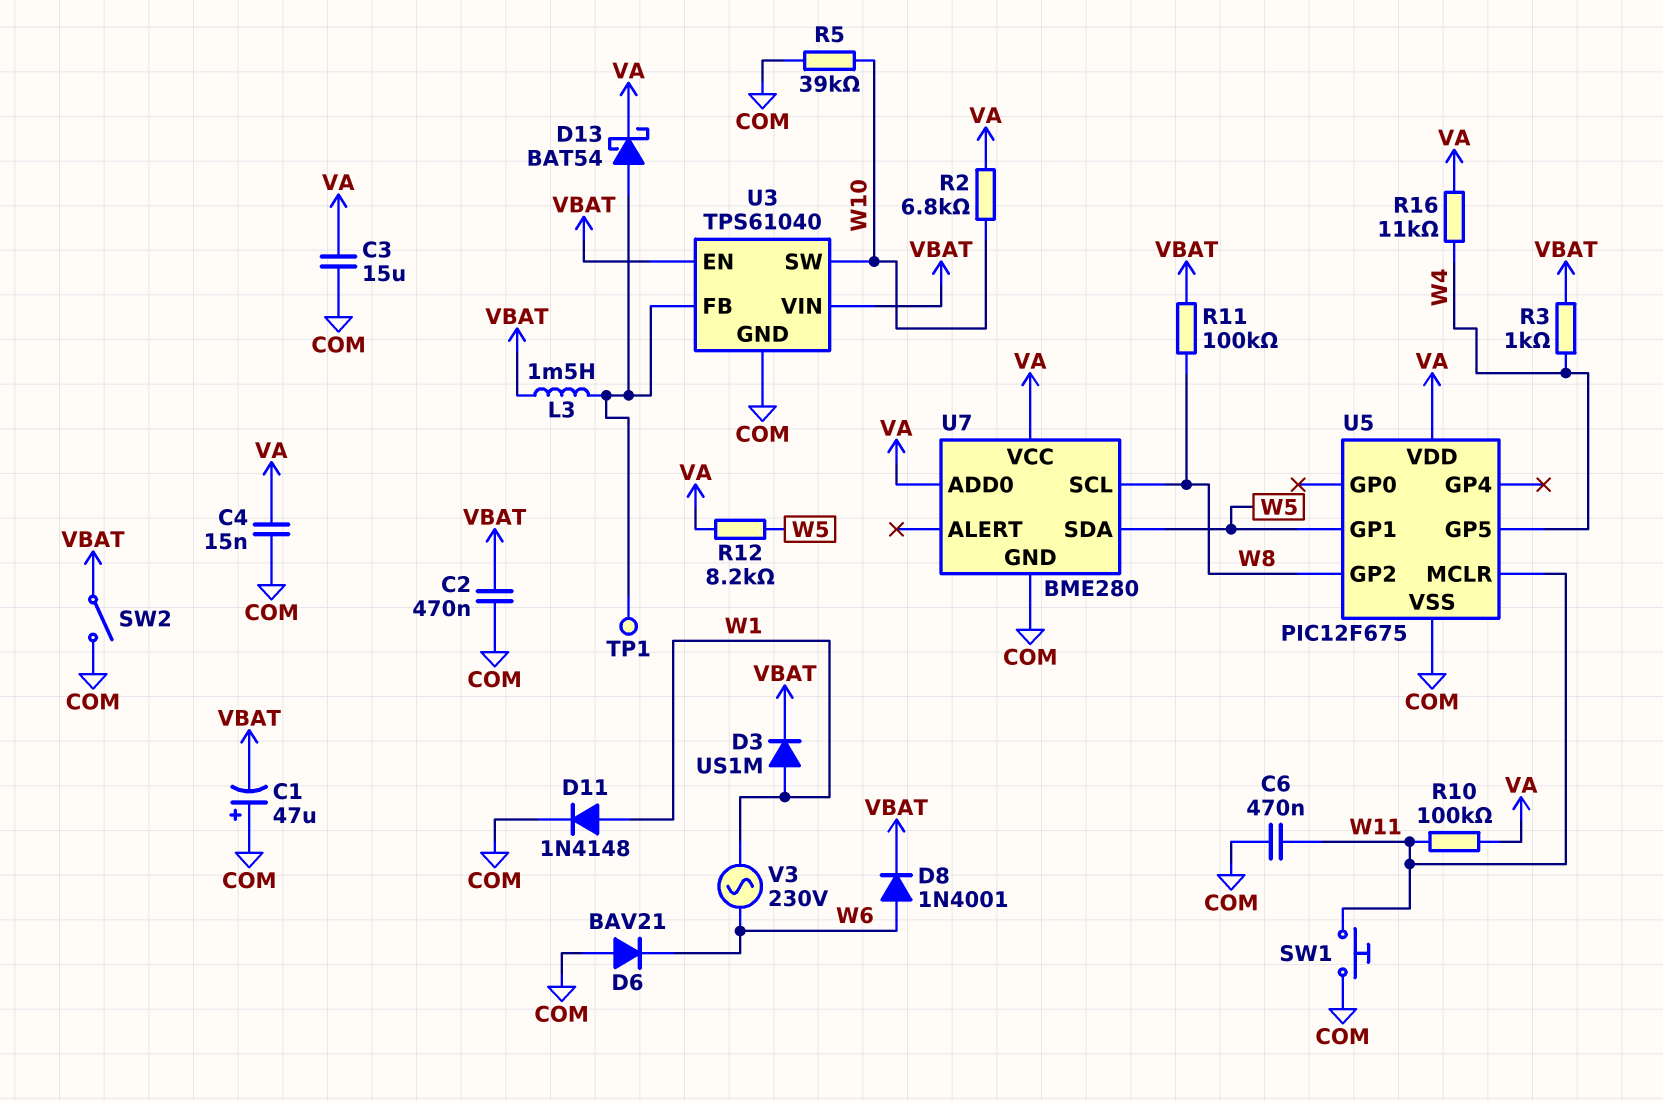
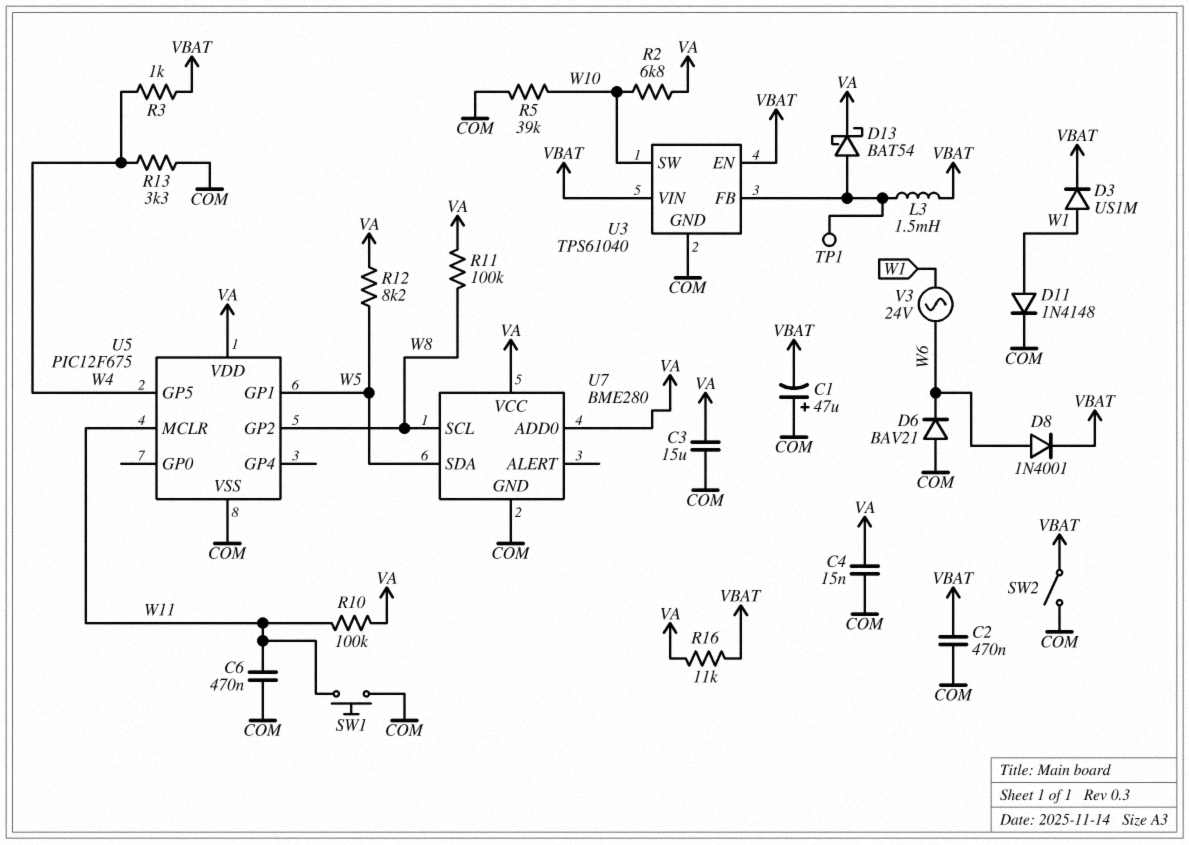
R11: 100k (VBAT, W8) -> 100k (VA, W8)
R13: none -> 3.3k (COM, W4)
R16: 11k (VA, W4) -> 11k (VA, VBAT)
V3: AC 230V (W1, W6) -> AC 24V (W1, W6)

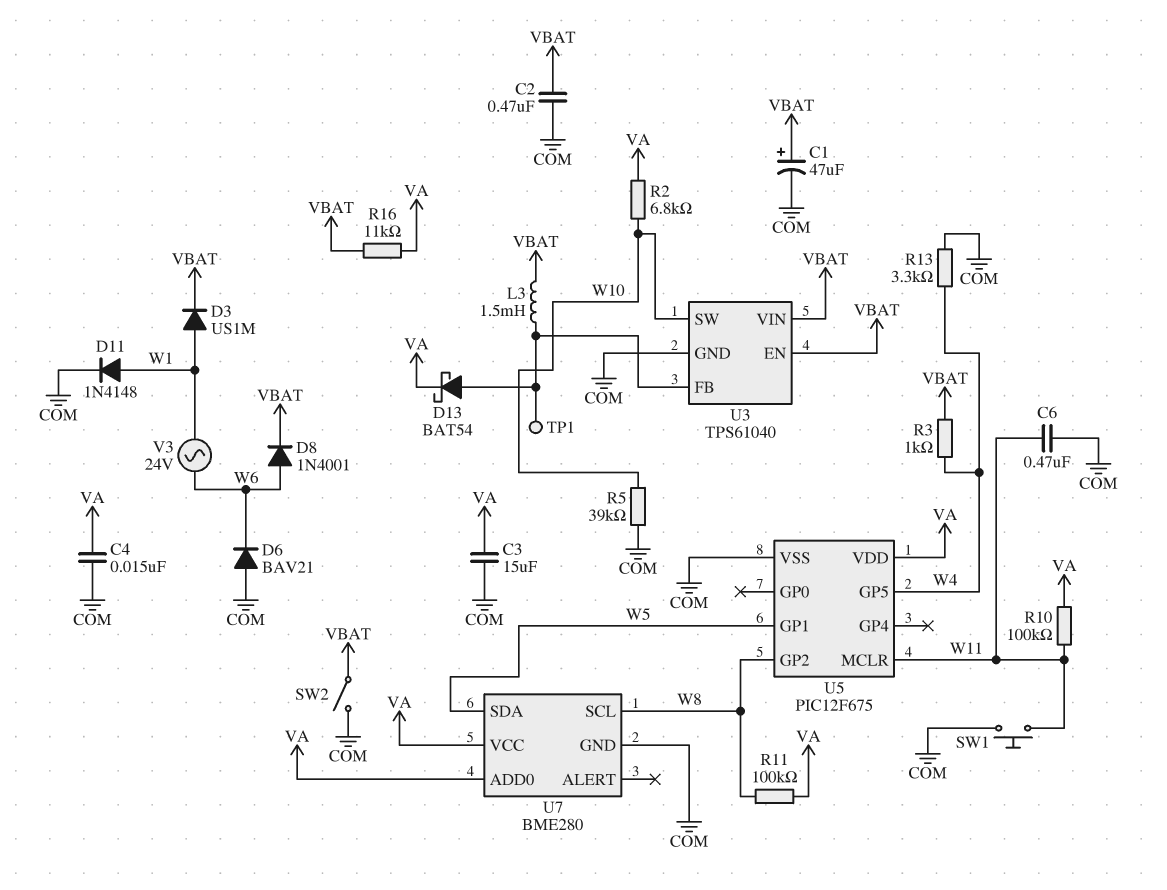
C1: 47uF (plus COM, minus VBAT) -> 47uF (plus VBAT, minus COM)
R12: 8.2k (VA, W5) -> none

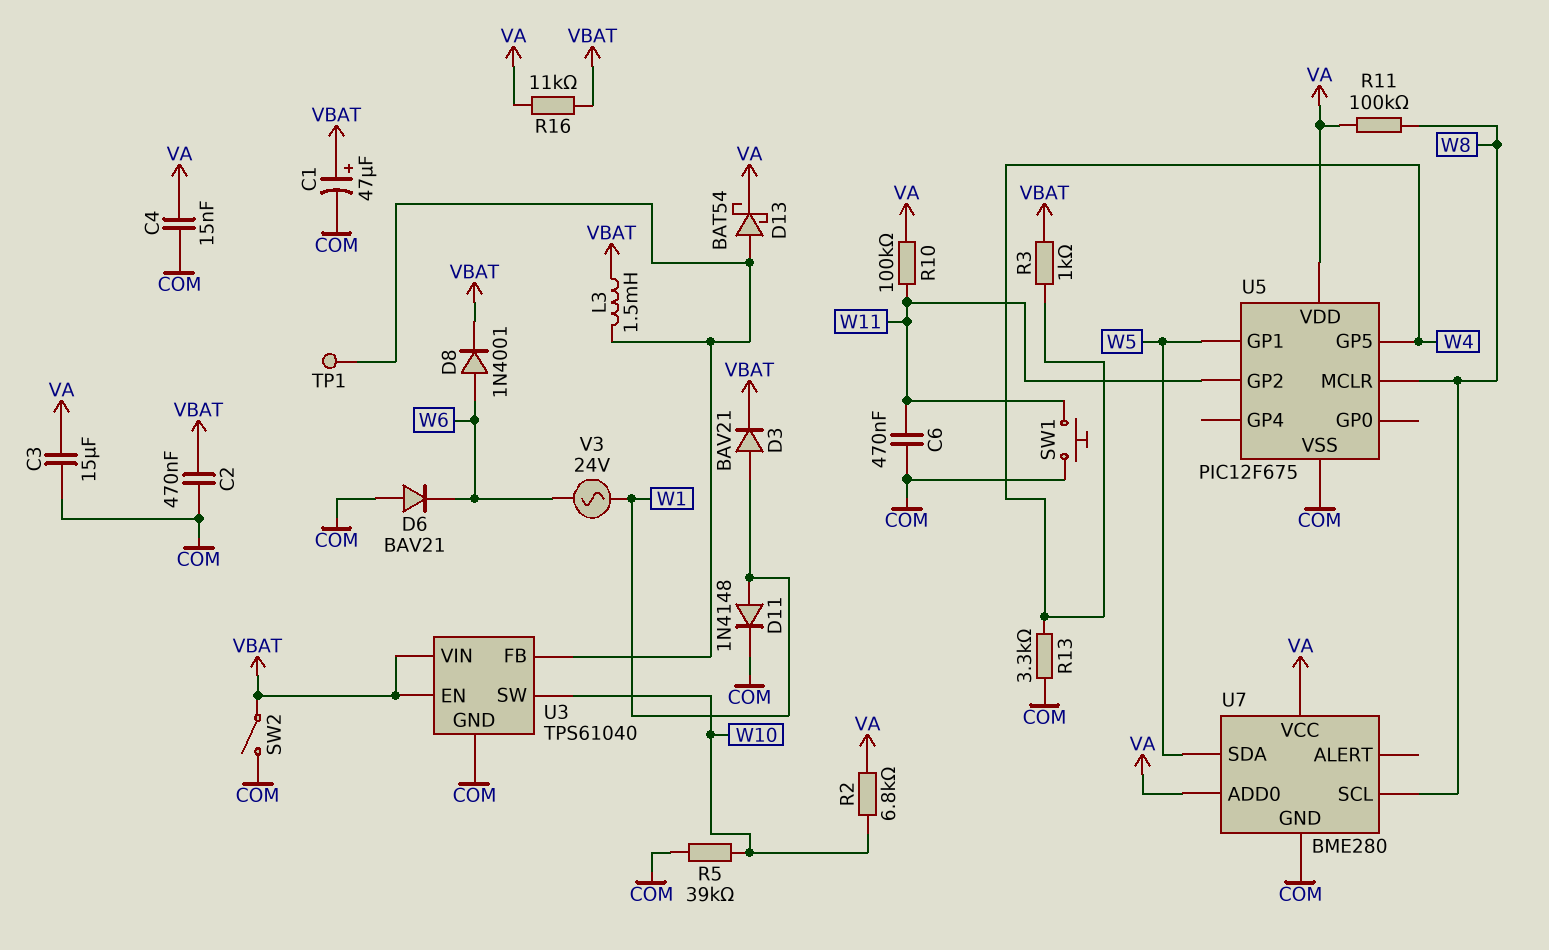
D3: diode US1M (A W1, K VBAT) -> diode BAV21 (A W1, K VBAT)
U5 pin GP2: W8 -> W11
U5 pin MCLR: W11 -> W8

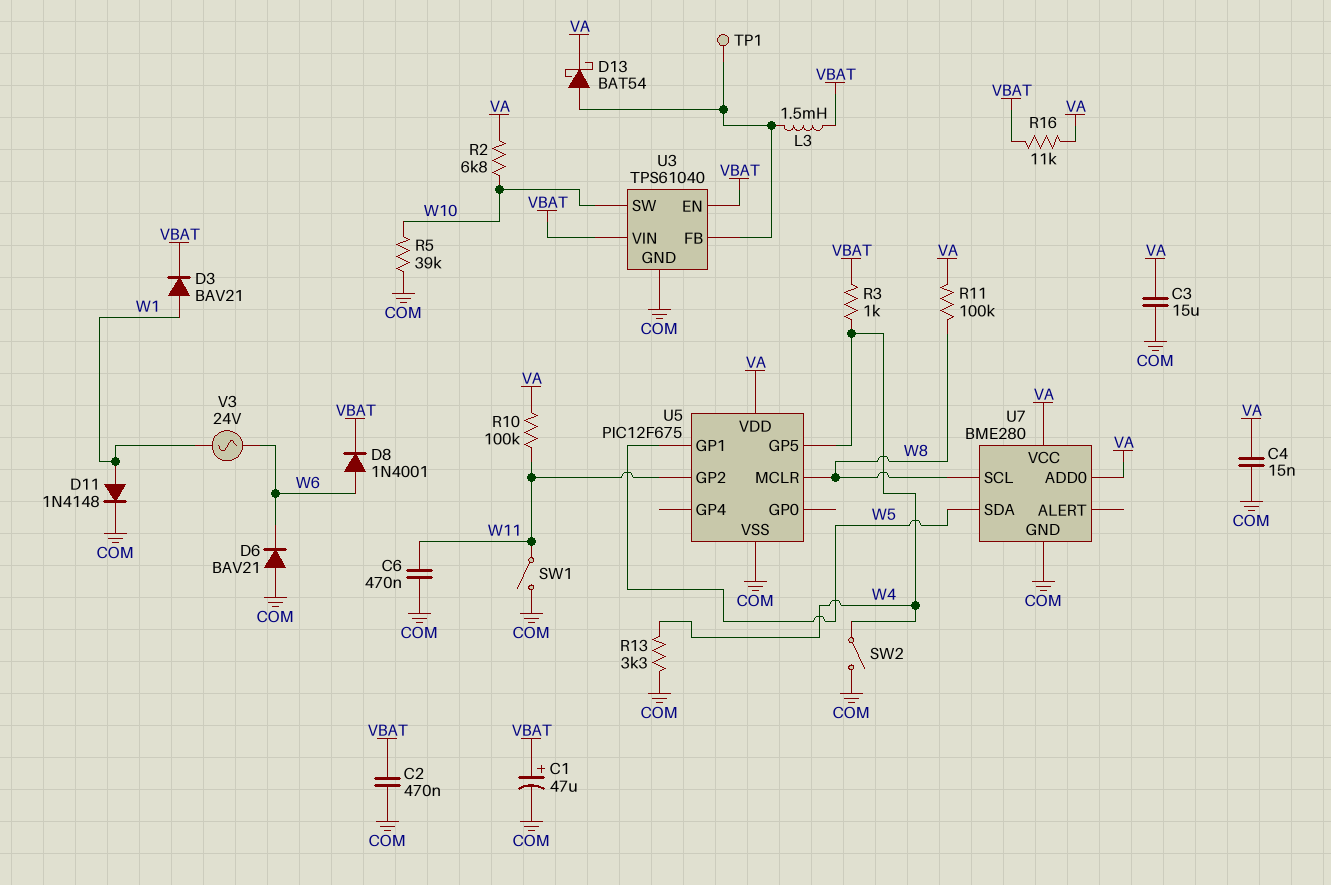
SW1: button (COM, W11) -> switch (COM, W11)
SW2: switch (COM, VBAT) -> switch (COM, W4)

